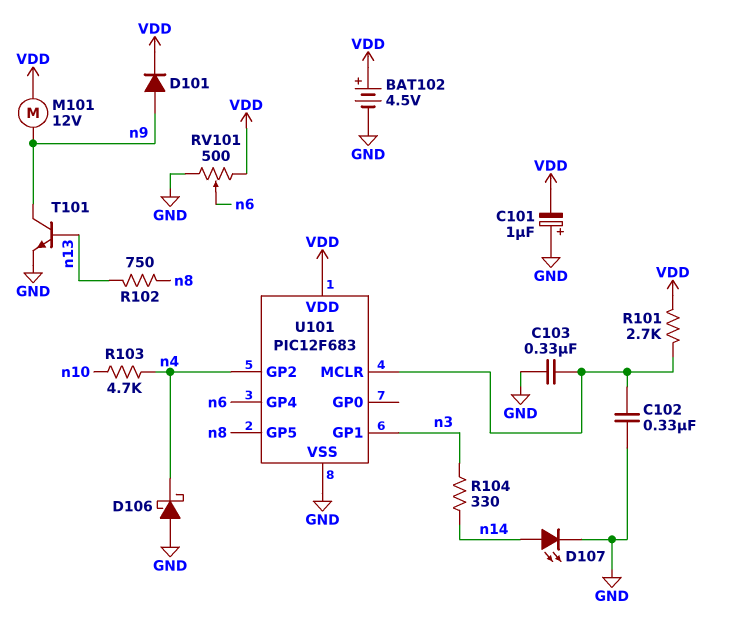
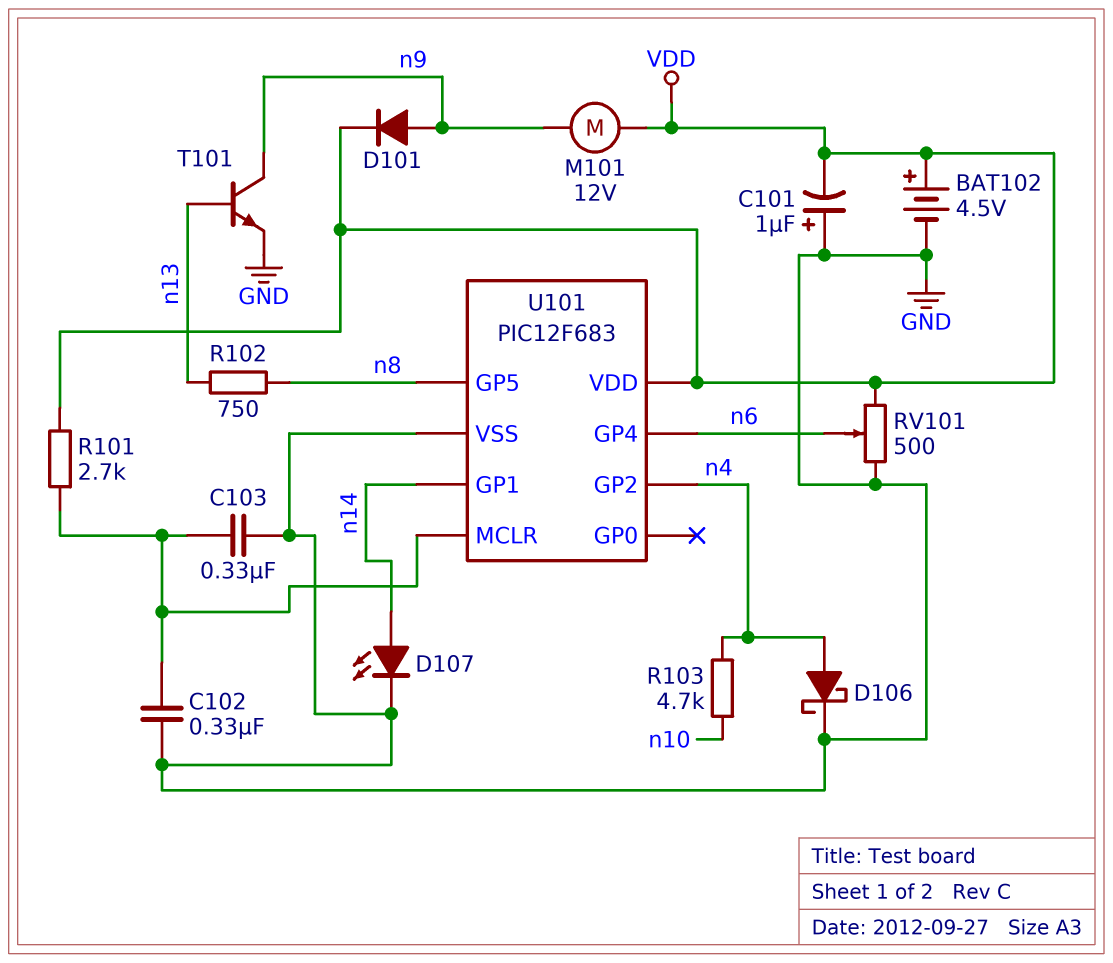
D106: schottky (A GND, K n4) -> schottky (A n4, K GND)
R104: 330 (n3, n14) -> none
U101 pin GP1: n3 -> n14

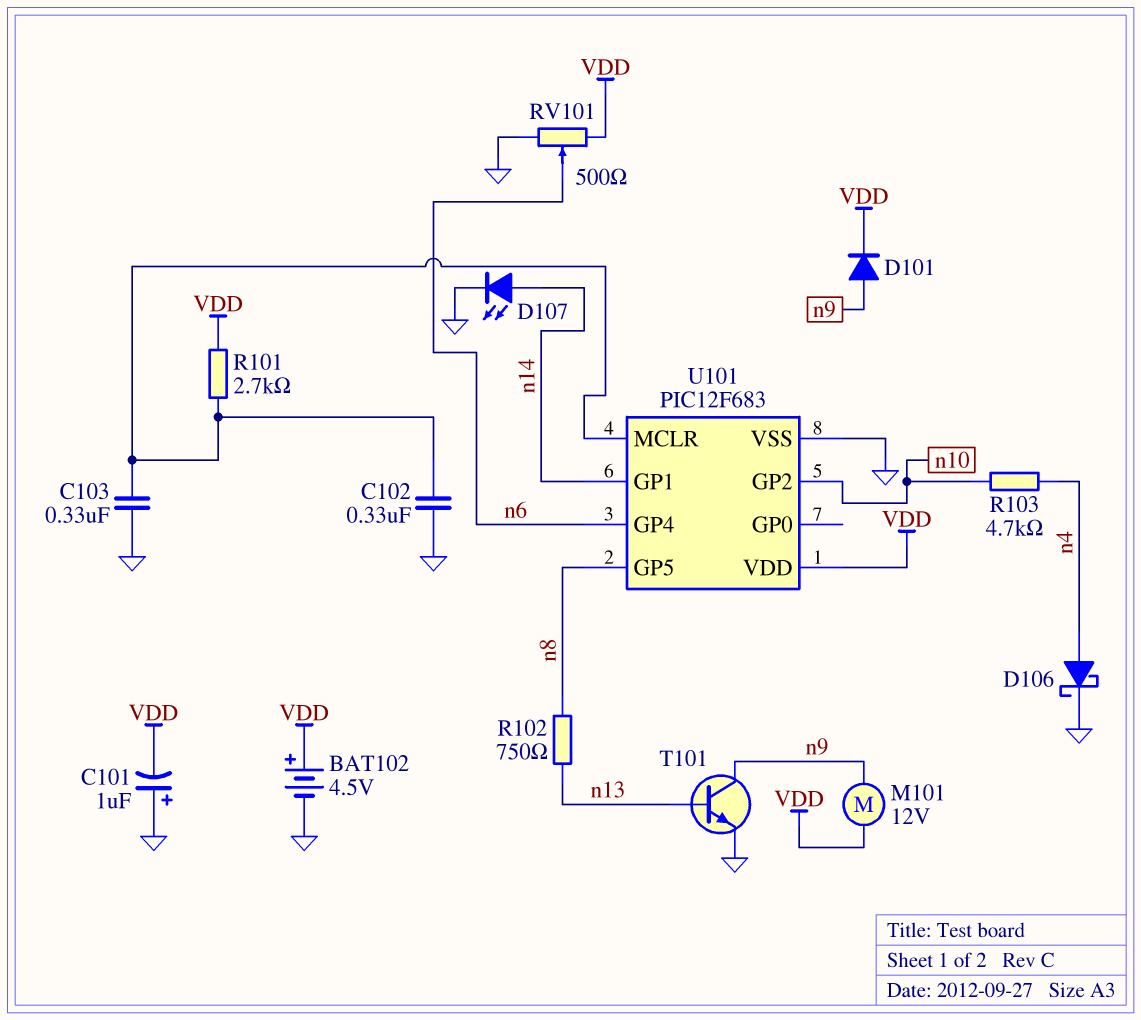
U101 pin GP2: n4 -> n10

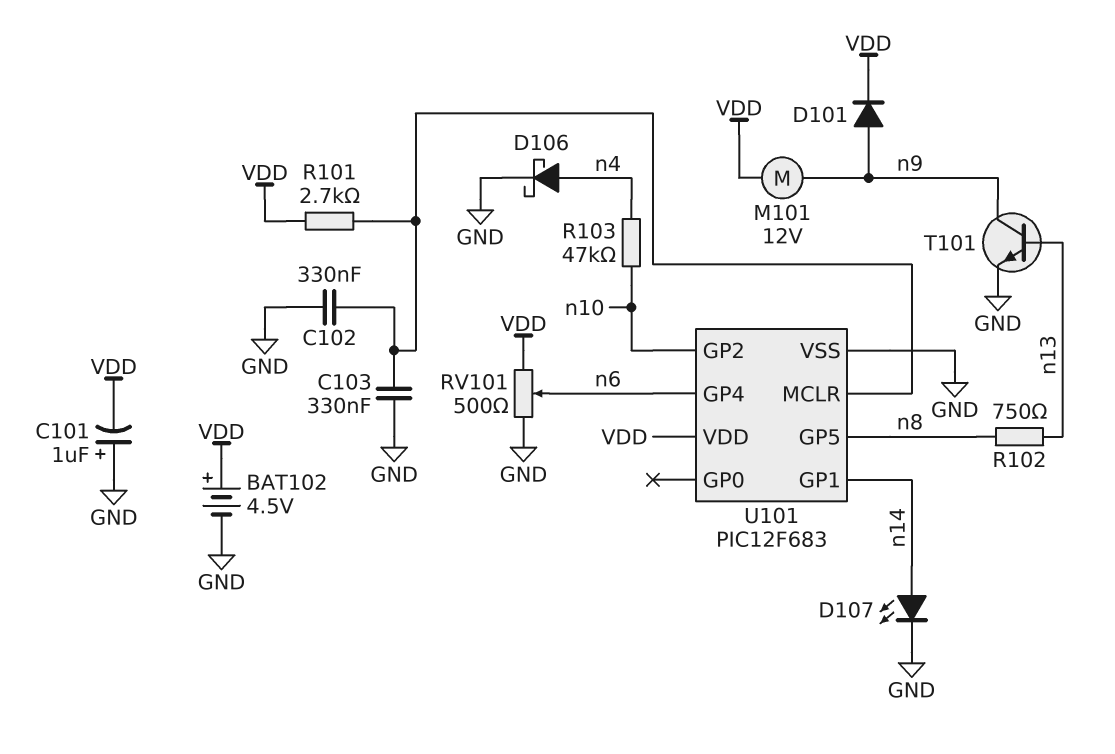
R103: 4.7k (n4, n10) -> 47k (n4, n10)

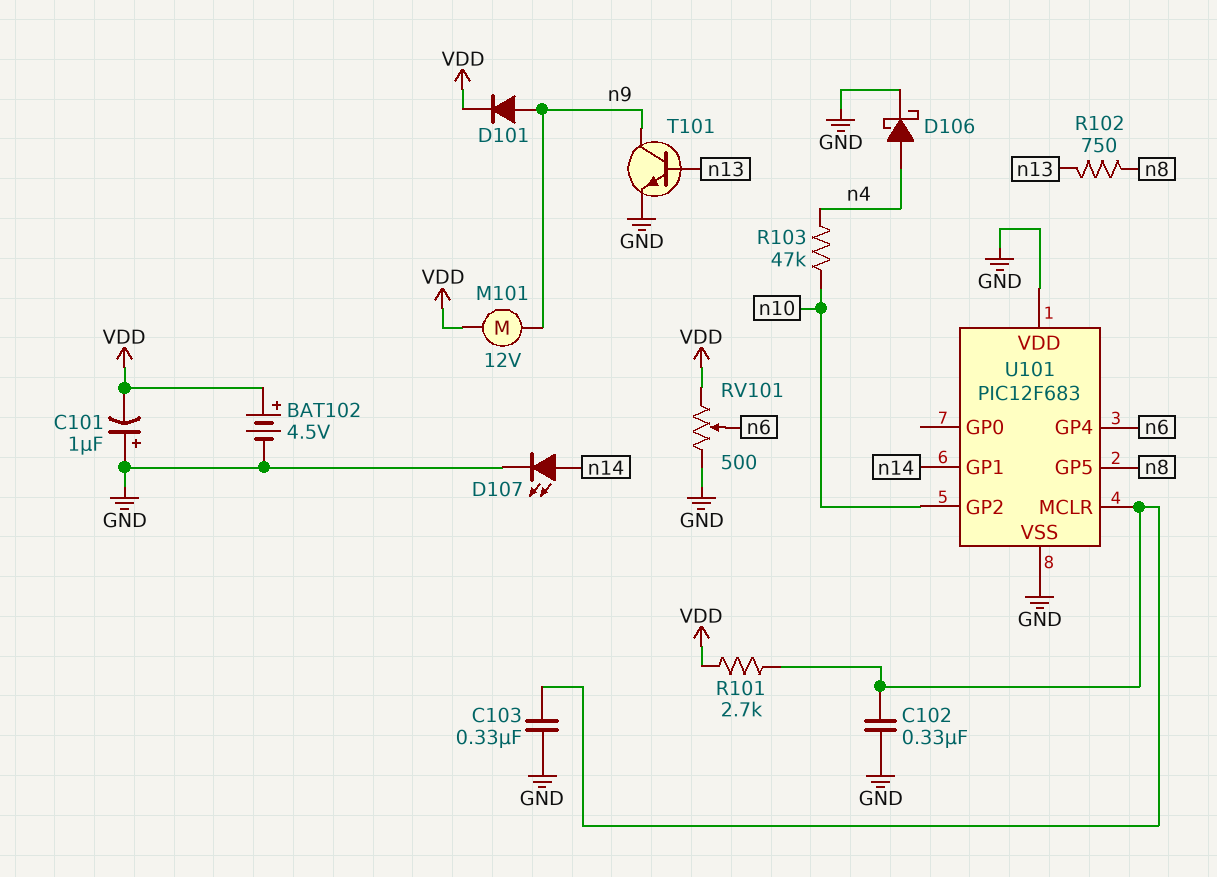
U101 pin VDD: VDD -> GND

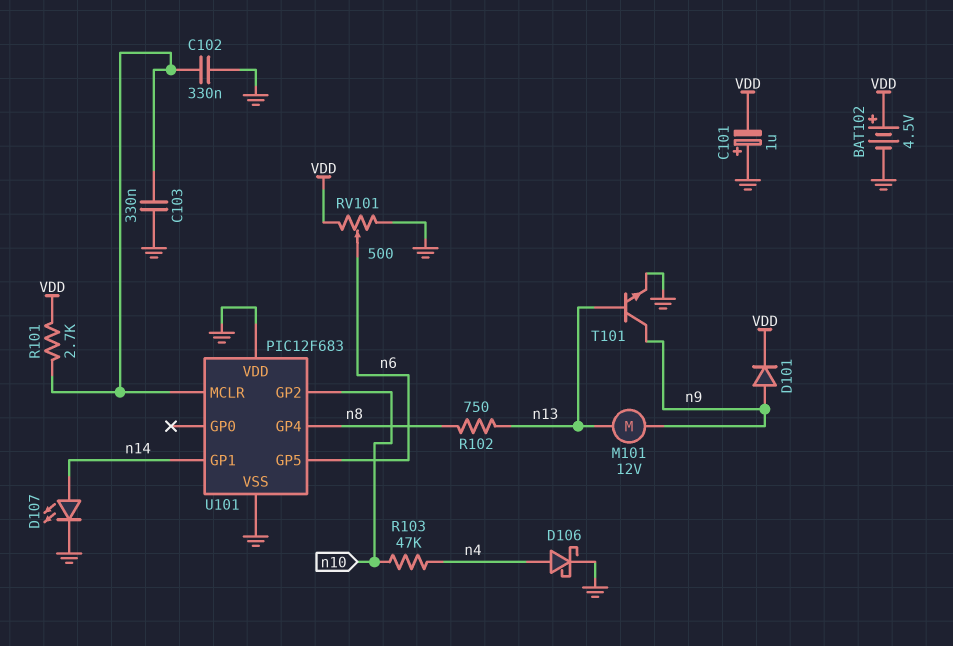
M101: motor 12V (VDD, n9) -> motor 12V (n9, n13)
U101 pin GP4: n6 -> n8
U101 pin GP5: n8 -> n6

